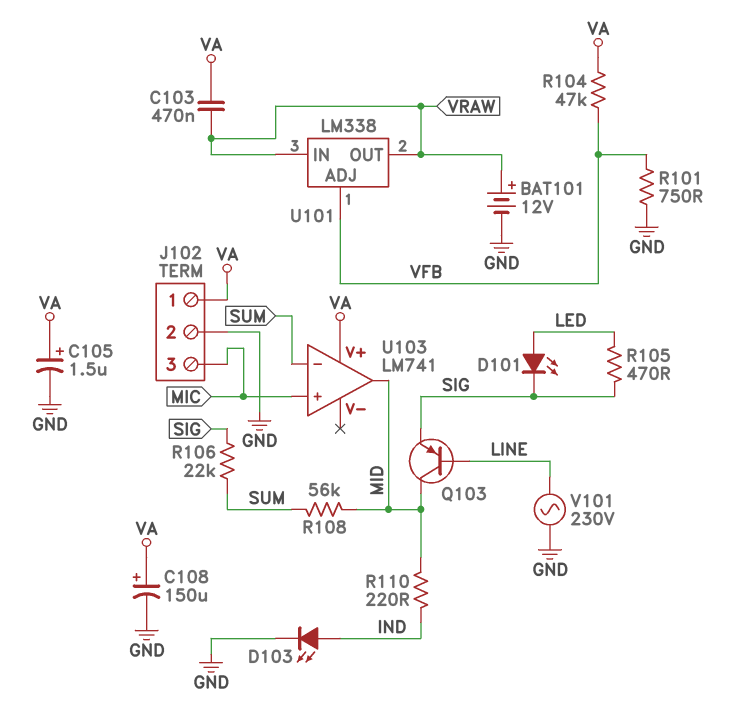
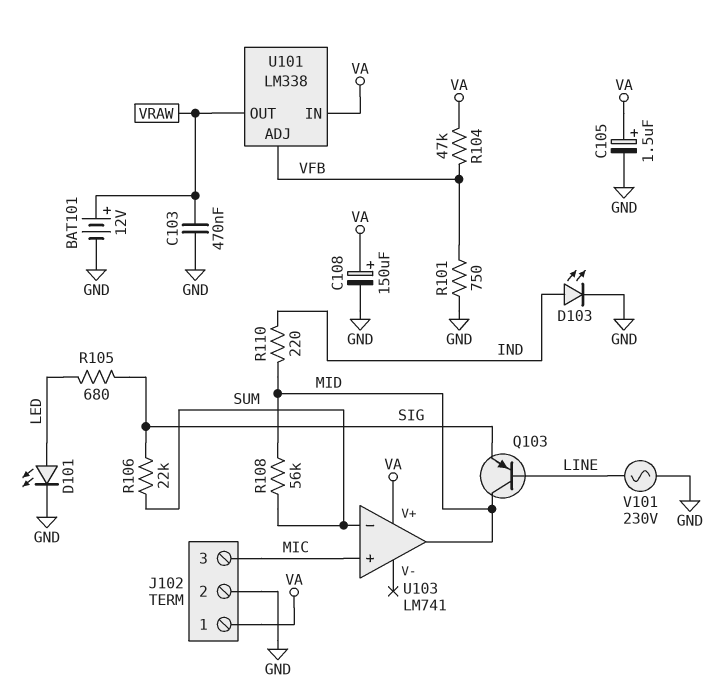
C103: 470nF (VA, VRAW) -> 470nF (GND, VRAW)
D101: LED (A LED, K SIG) -> LED (A LED, K GND)
R105: 470 (LED, SIG) -> 680 (LED, SIG)
U101 pin IN: VRAW -> VA

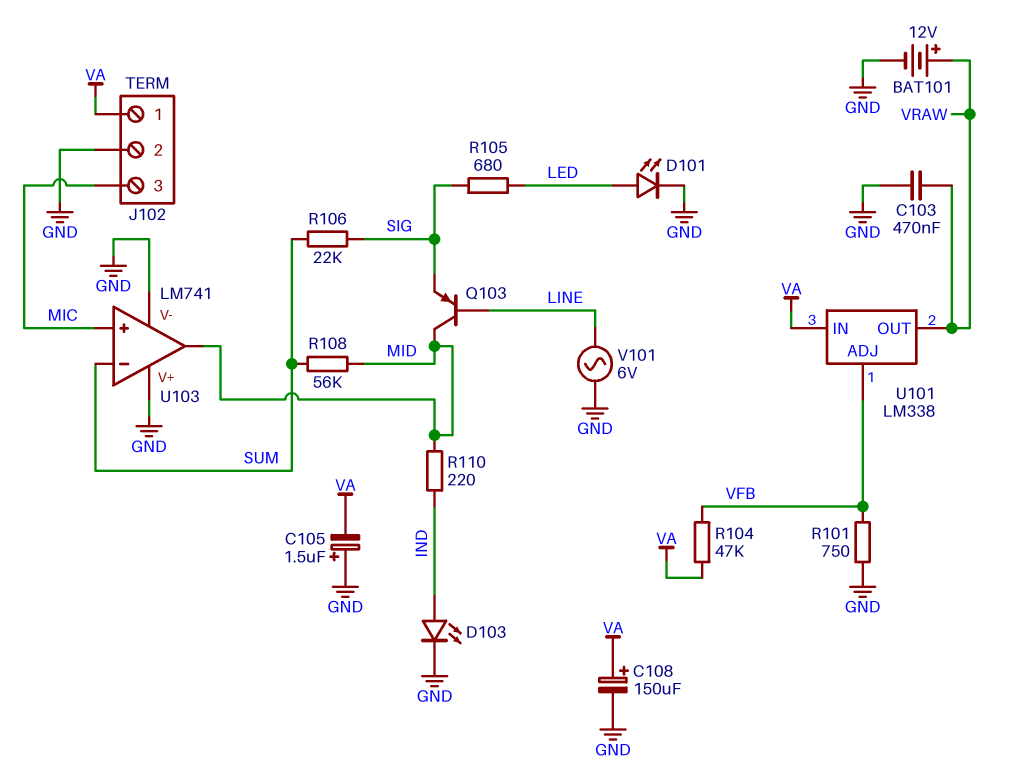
C105: 1.5uF (plus VA, minus GND) -> 1.5uF (plus GND, minus VA)
U103 pin V+: VA -> GND
U103 pin V-: none -> GND
V101: AC 230V (GND, LINE) -> AC 6V (GND, LINE)

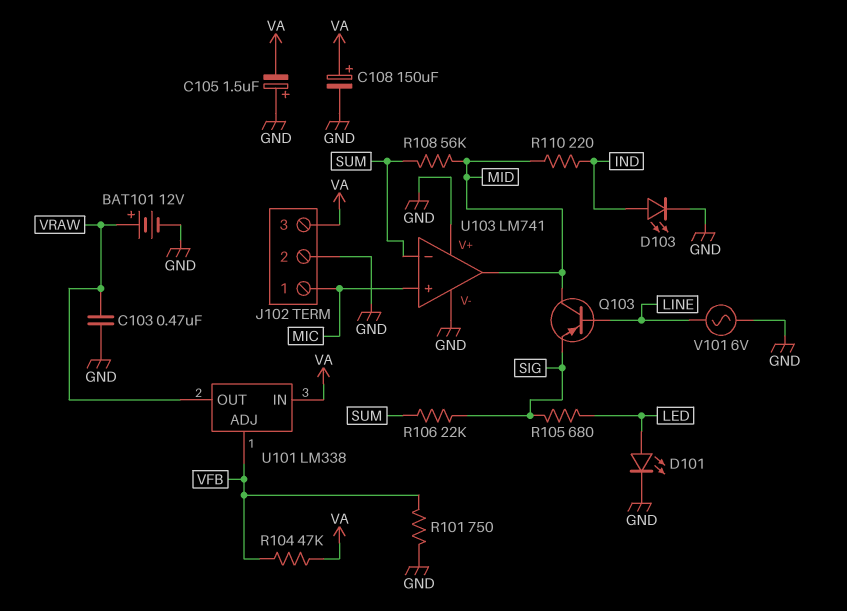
J102 pin 1: VA -> MIC
J102 pin 3: MIC -> VA

